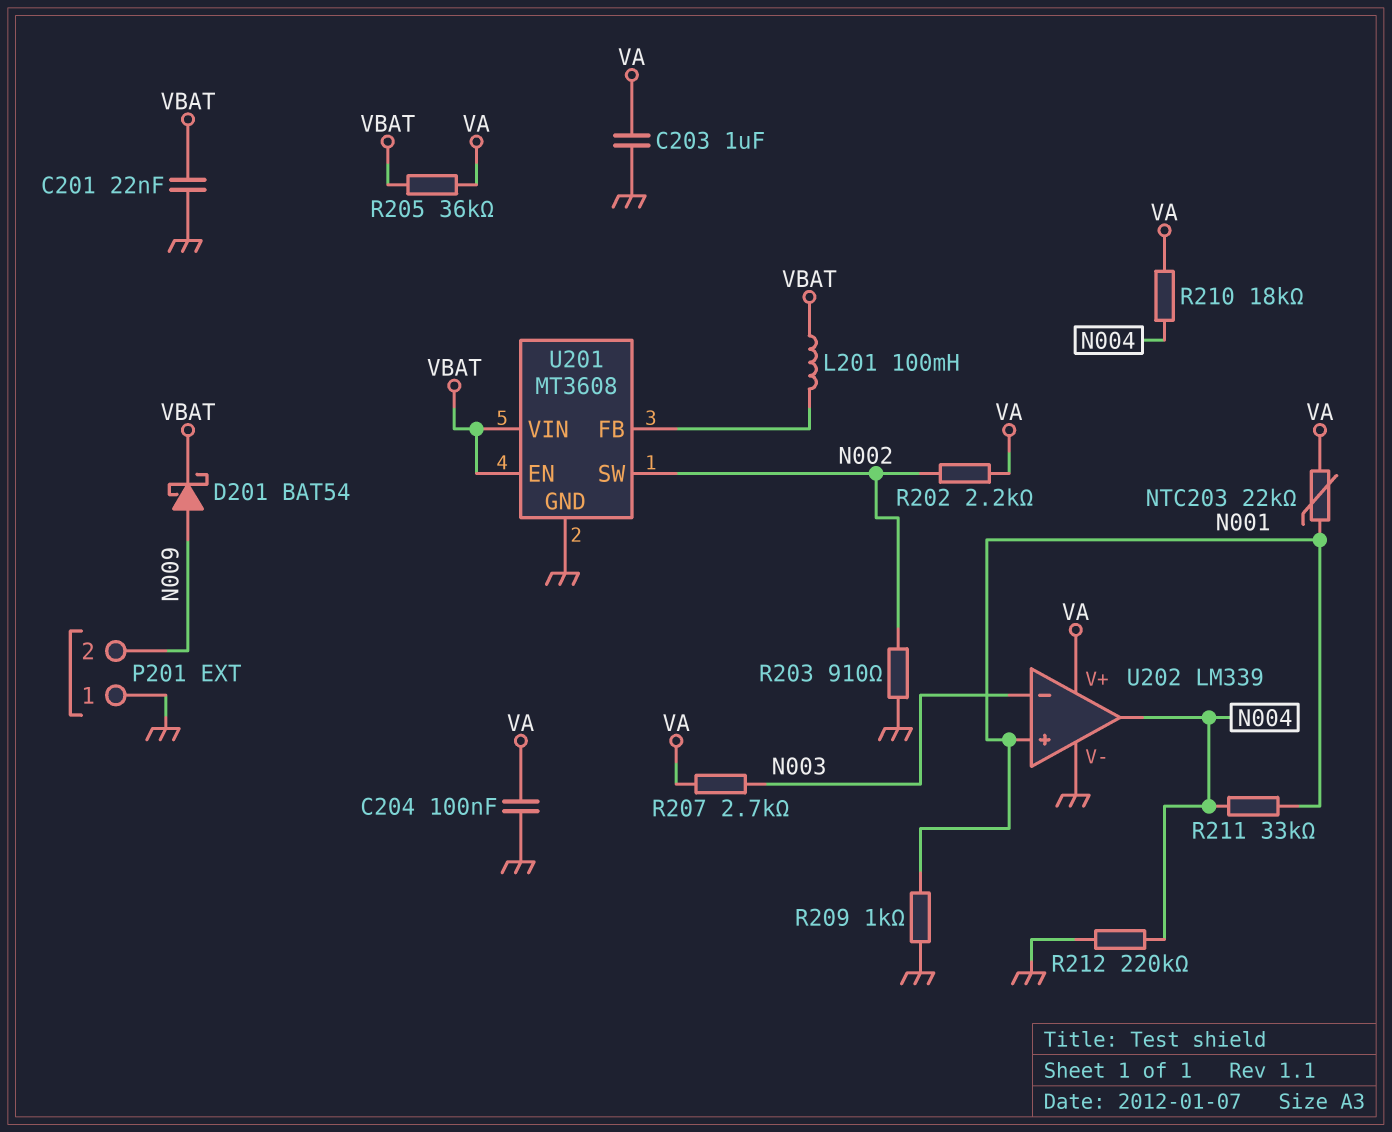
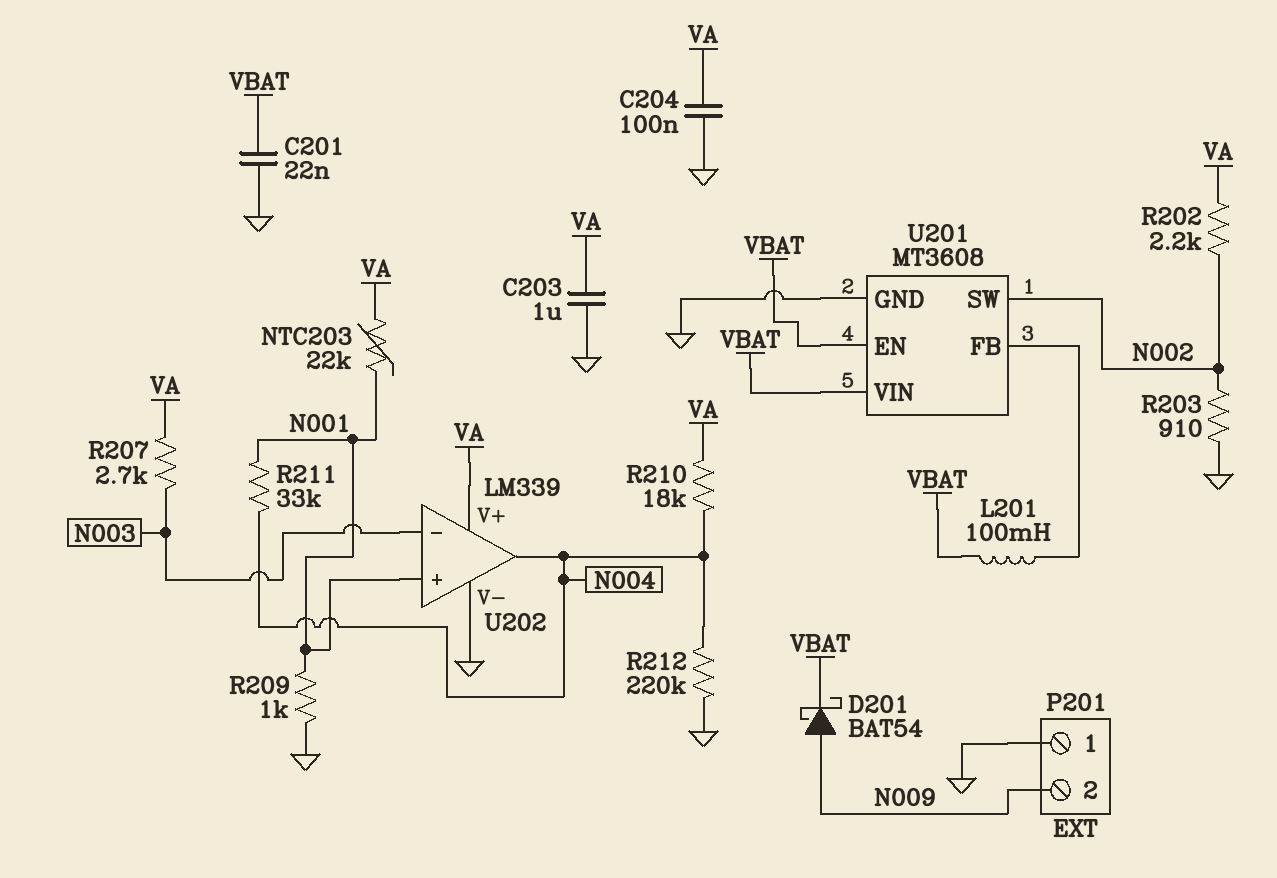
R205: 36k (VA, VBAT) -> none

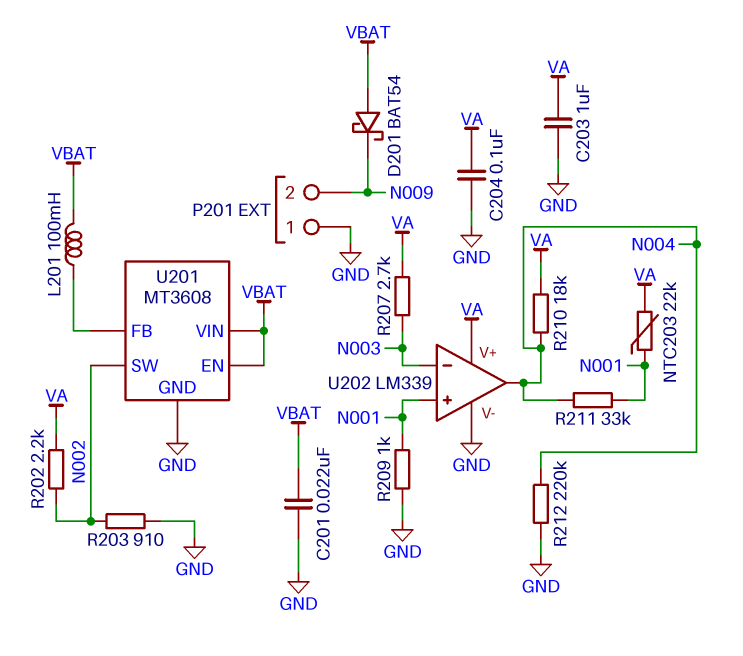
D201: schottky BAT54 (A N009, K VBAT) -> schottky BAT54 (A VBAT, K N009)

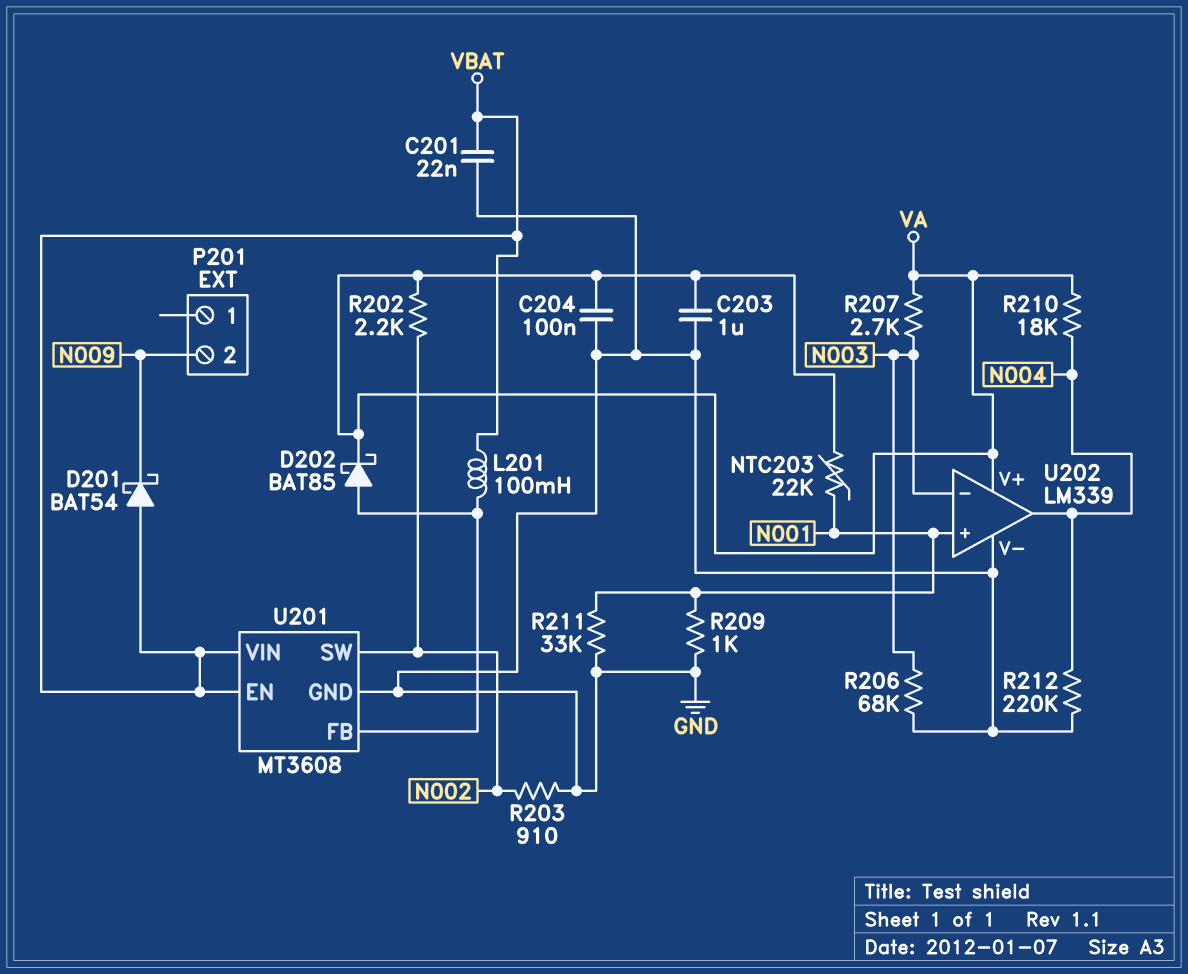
D202: none -> schottky BAT85 (A U201/FB, K VA)
P201 pin 1: GND -> none
R206: none -> 68k (GND, N003)
R211: 33k (N001, N004) -> 33k (GND, N001)

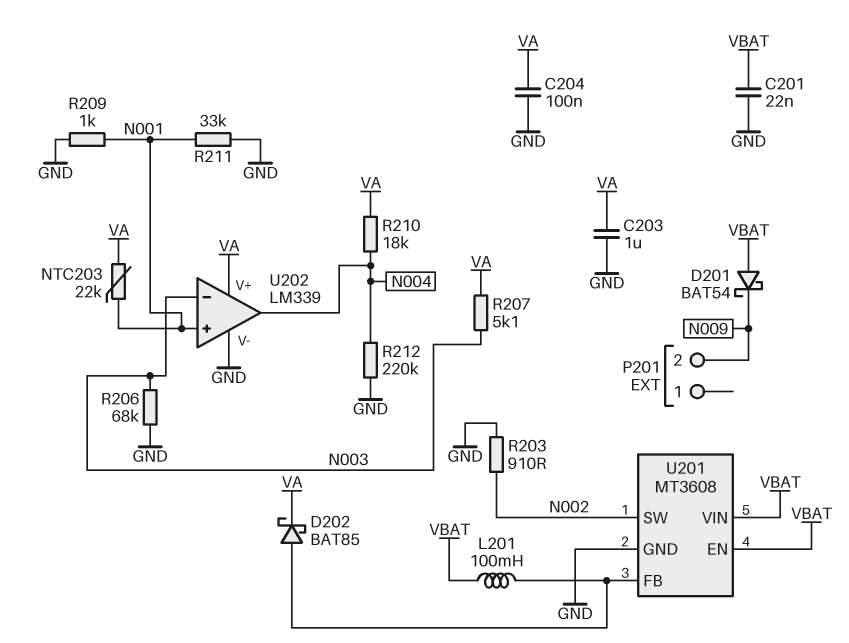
R202: 2.2k (N002, VA) -> none
R207: 2.7k (N003, VA) -> 5.1k (N003, VA)

